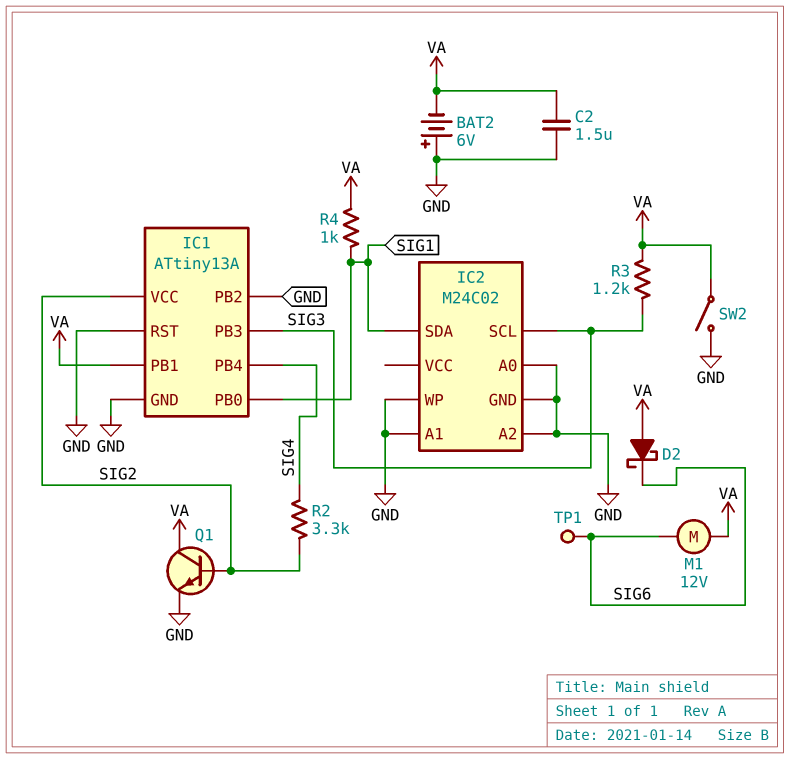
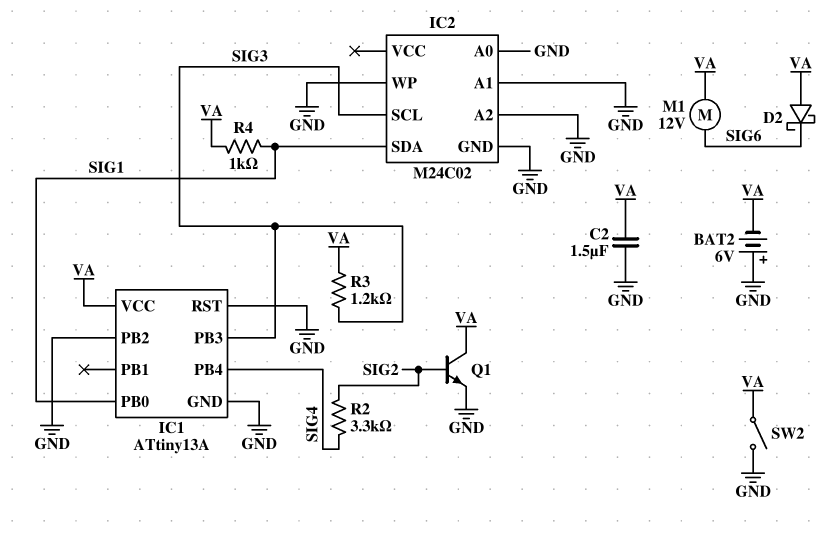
IC1 pin PB1: VA -> none
IC1 pin VCC: SIG2 -> VA
TP1: test point (SIG6) -> none

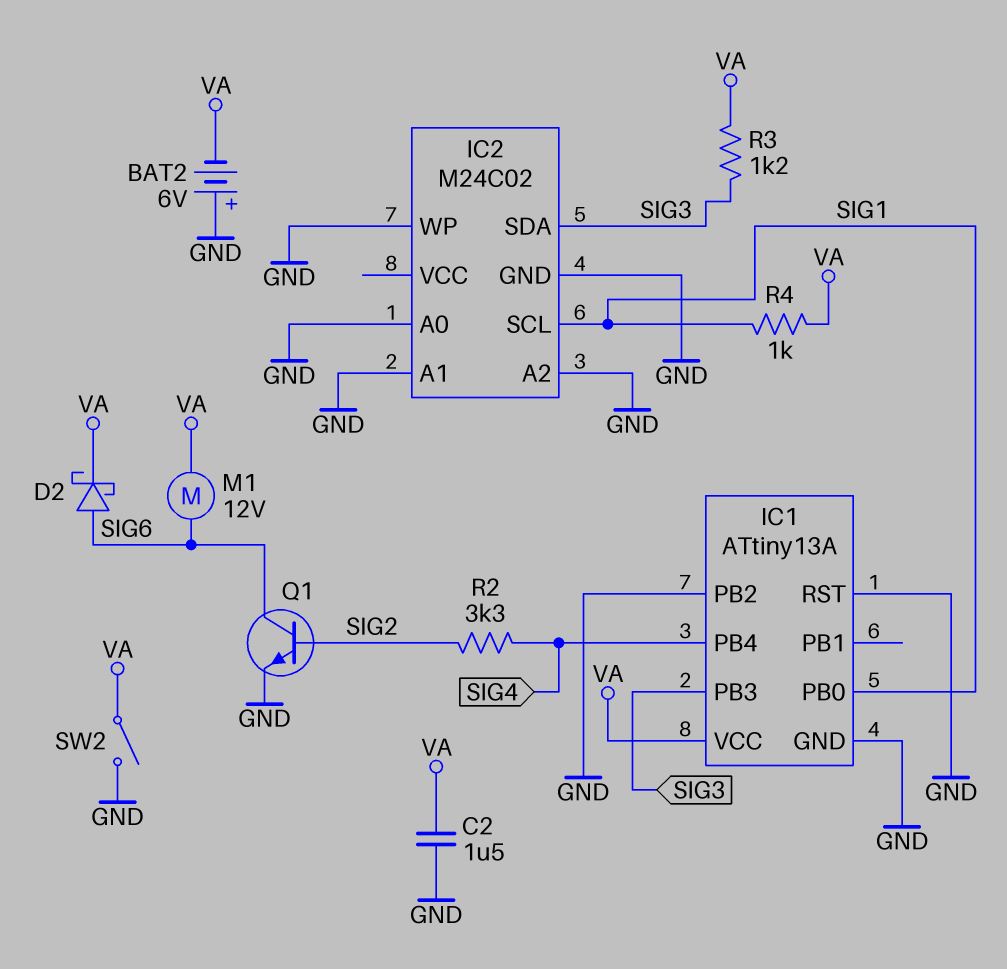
D2: schottky (A VA, K SIG6) -> schottky (A SIG6, K VA)
IC2 pin SCL: SIG3 -> SIG1
IC2 pin SDA: SIG1 -> SIG3
Q1: NPN (B SIG2, C VA, E GND) -> NPN (B SIG2, C SIG6, E GND)

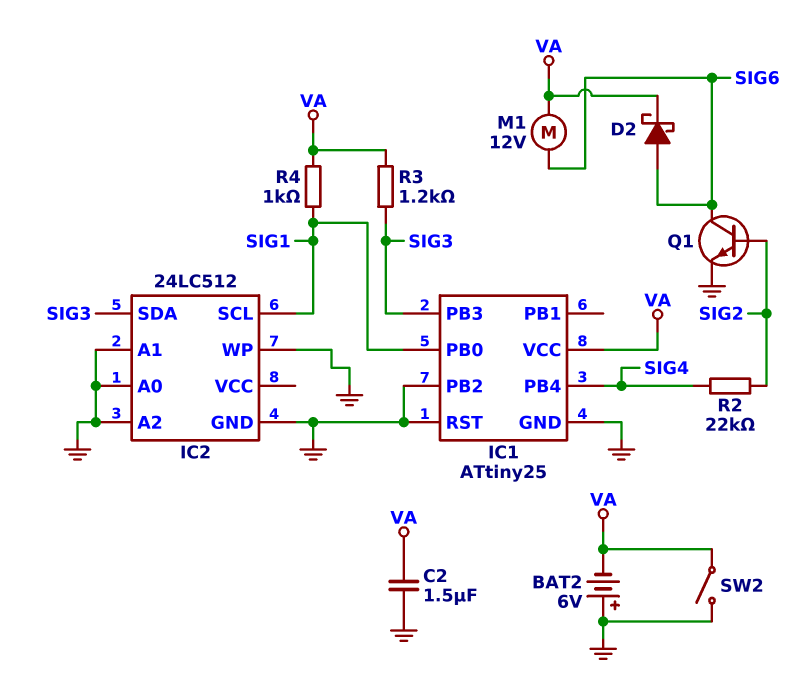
IC1: ATtiny13A -> ATtiny25
IC2: M24C02 -> 24LC512
R2: 3.3k (SIG2, SIG4) -> 22k (SIG2, SIG4)

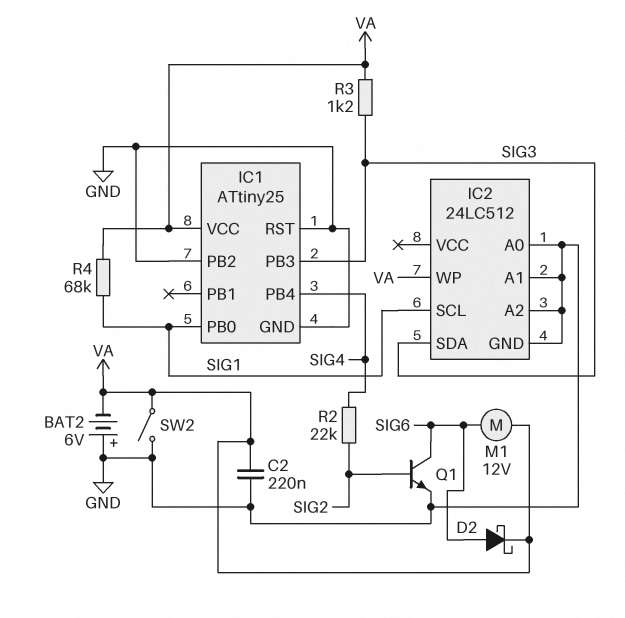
C2: 1.5uF (GND, VA) -> 220nF (GND, VA)
IC2 pin WP: GND -> VA
R4: 1k (SIG1, VA) -> 68k (SIG1, VA)

